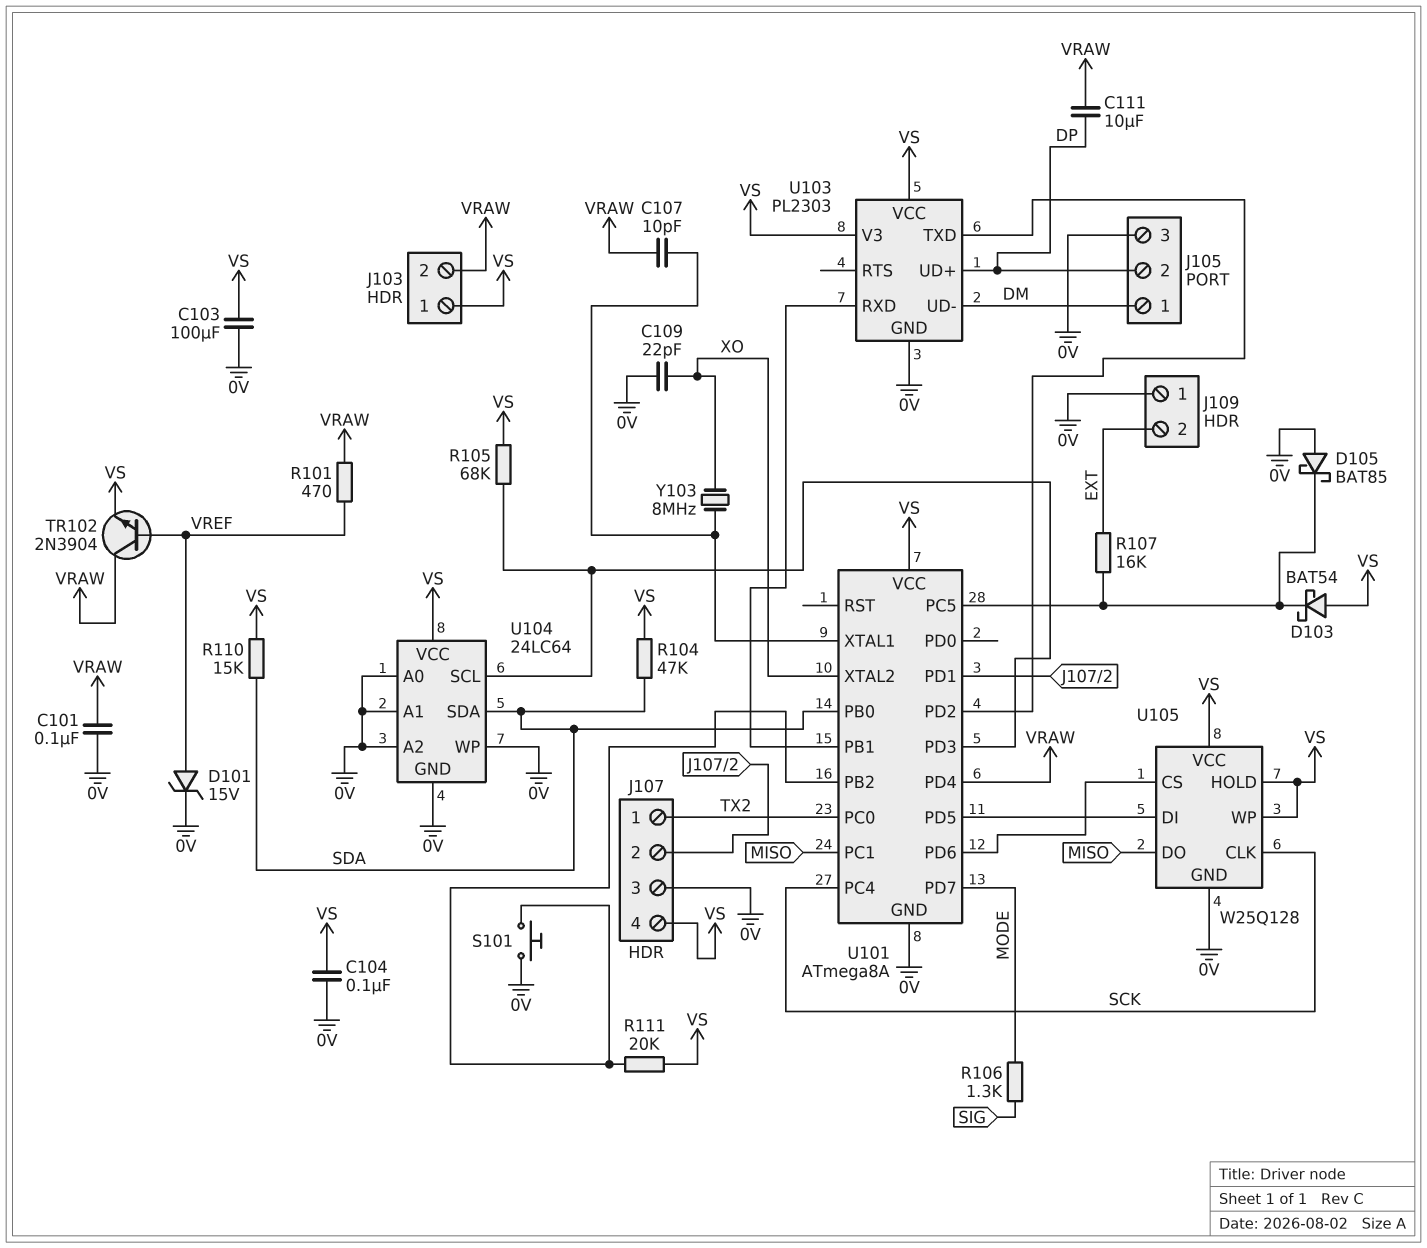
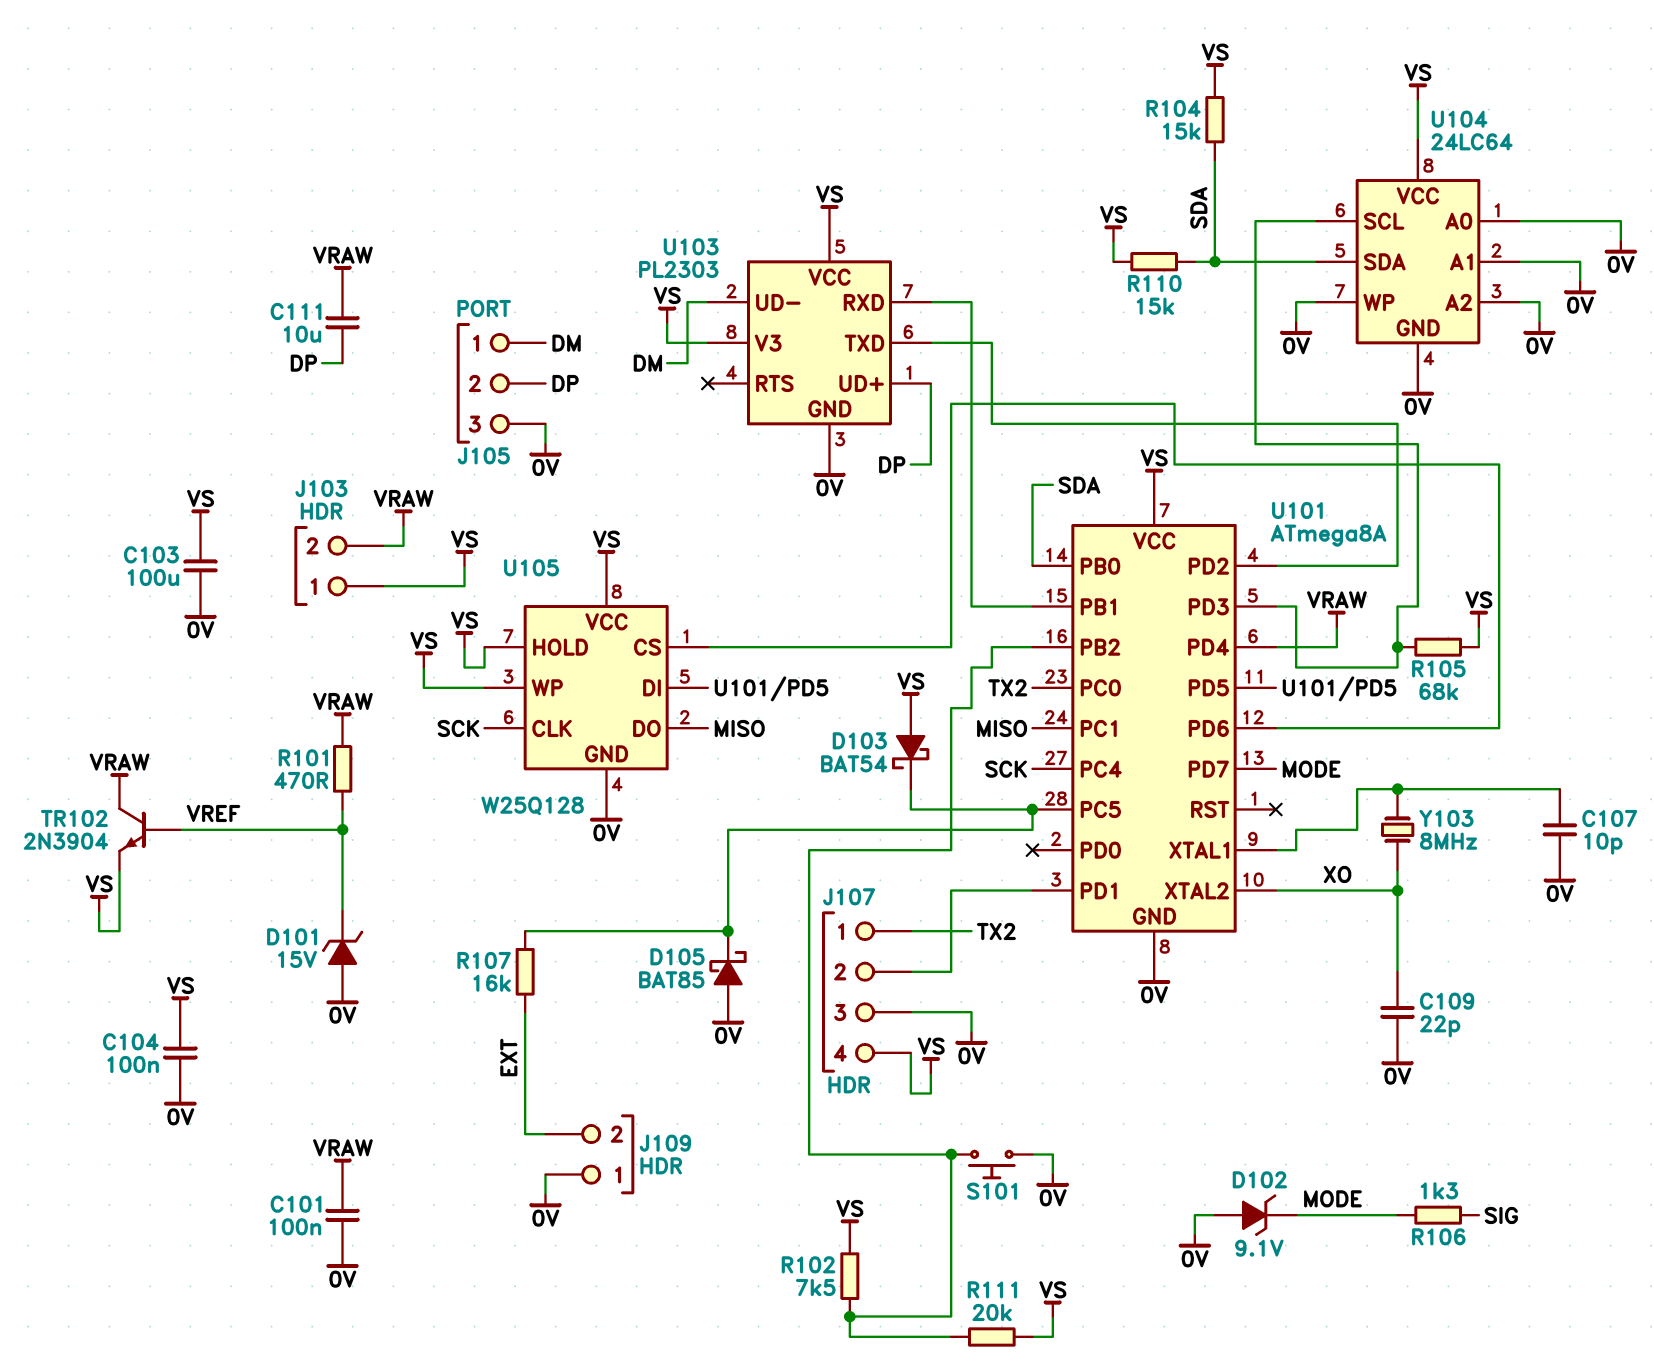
C107: 10pF (U101/XTAL1, VRAW) -> 10pF (0V, U101/XTAL1)
D101: zener 15V (A VREF, K 0V) -> zener 15V (A 0V, K VREF)
D102: none -> zener 9.1V (A 0V, K MODE)
R102: none -> 7.5k (U101/PB2, VS)
R104: 47k (SDA, VS) -> 15k (SDA, VS)

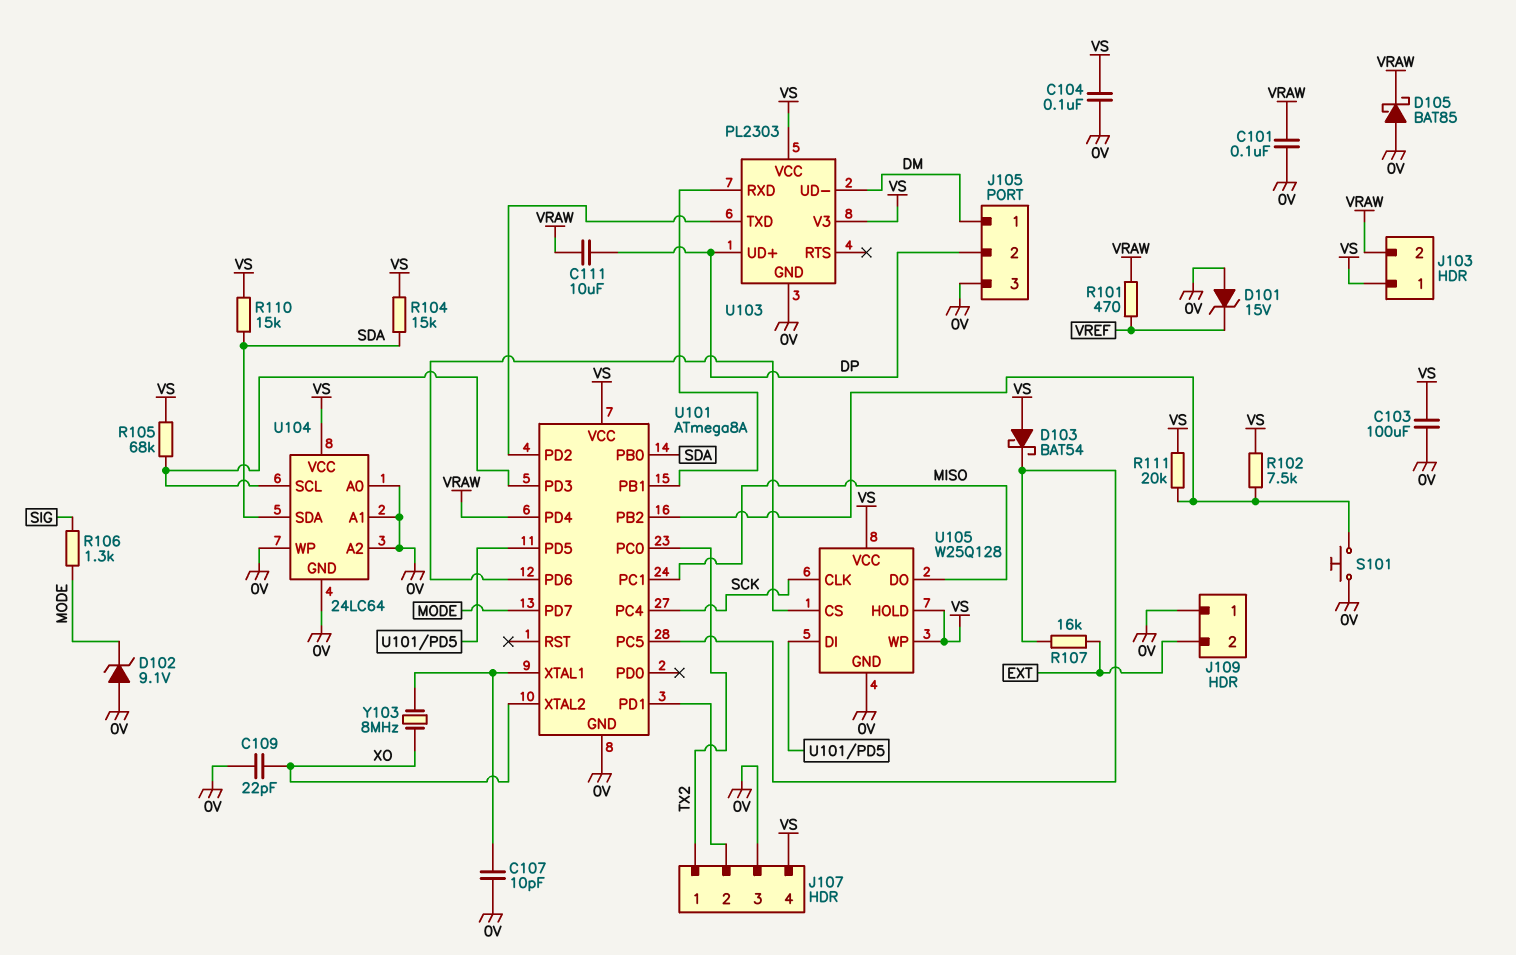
D105: schottky BAT85 (A 0V, K U101/PC5) -> schottky BAT85 (A 0V, K VRAW)
TR102: NPN 2N3904 (B VREF, C VRAW, E VS) -> none

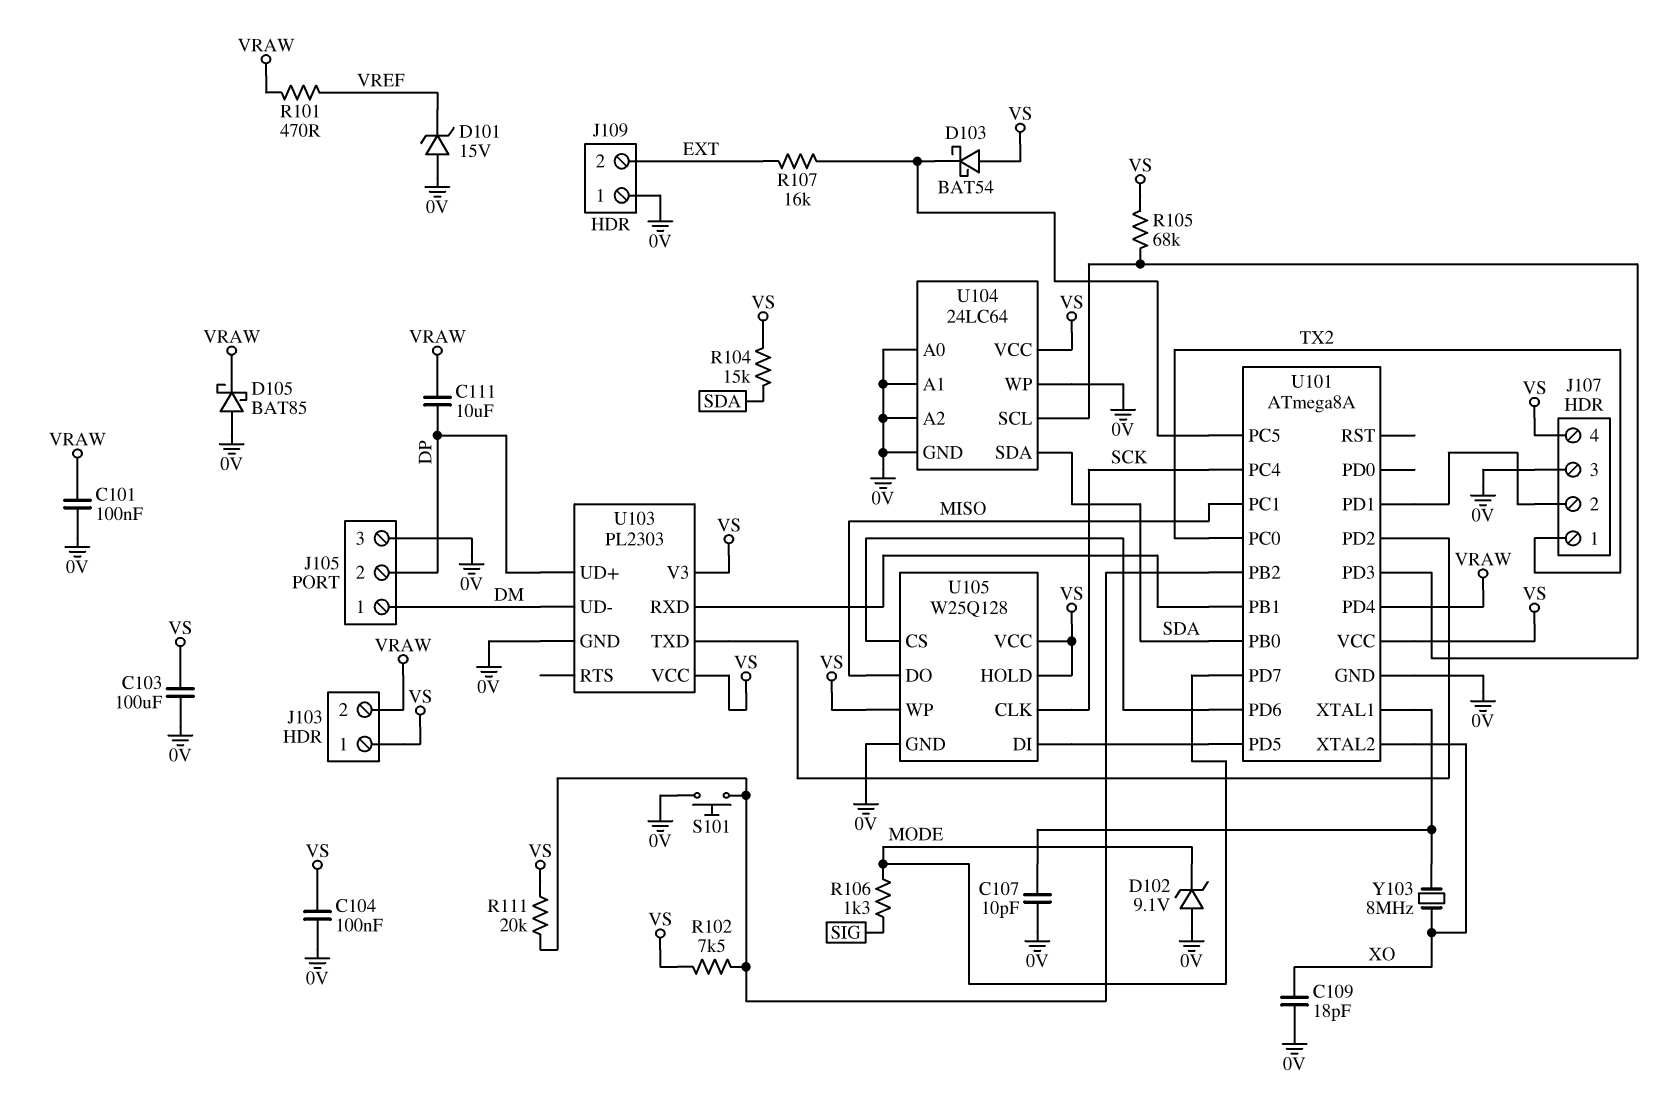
C109: 22pF (0V, XO) -> 18pF (0V, XO)
R110: 15k (SDA, VS) -> none

